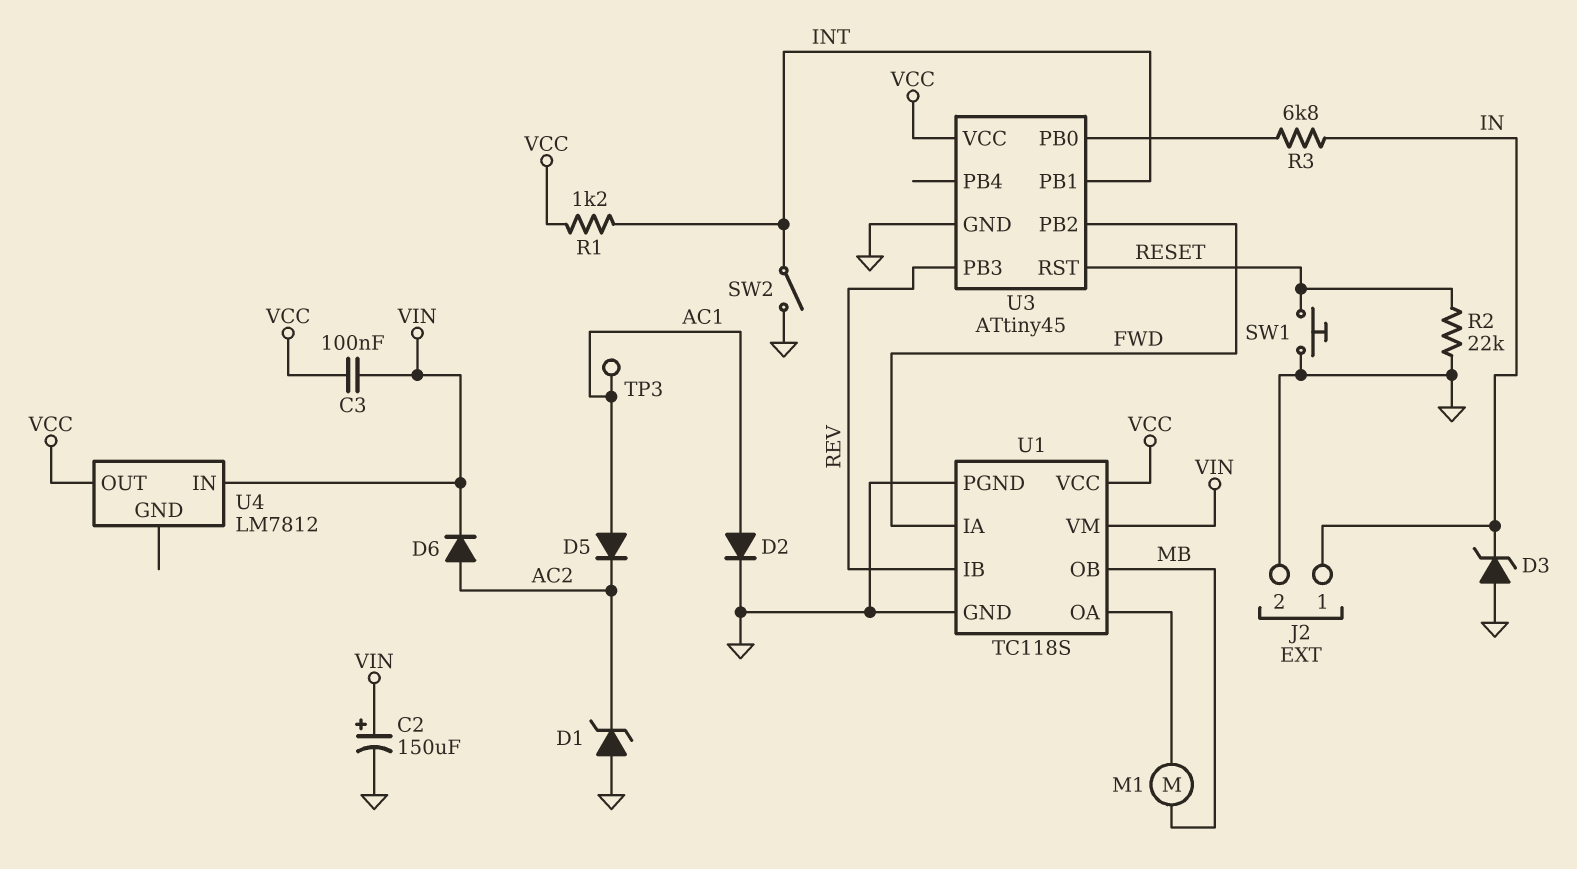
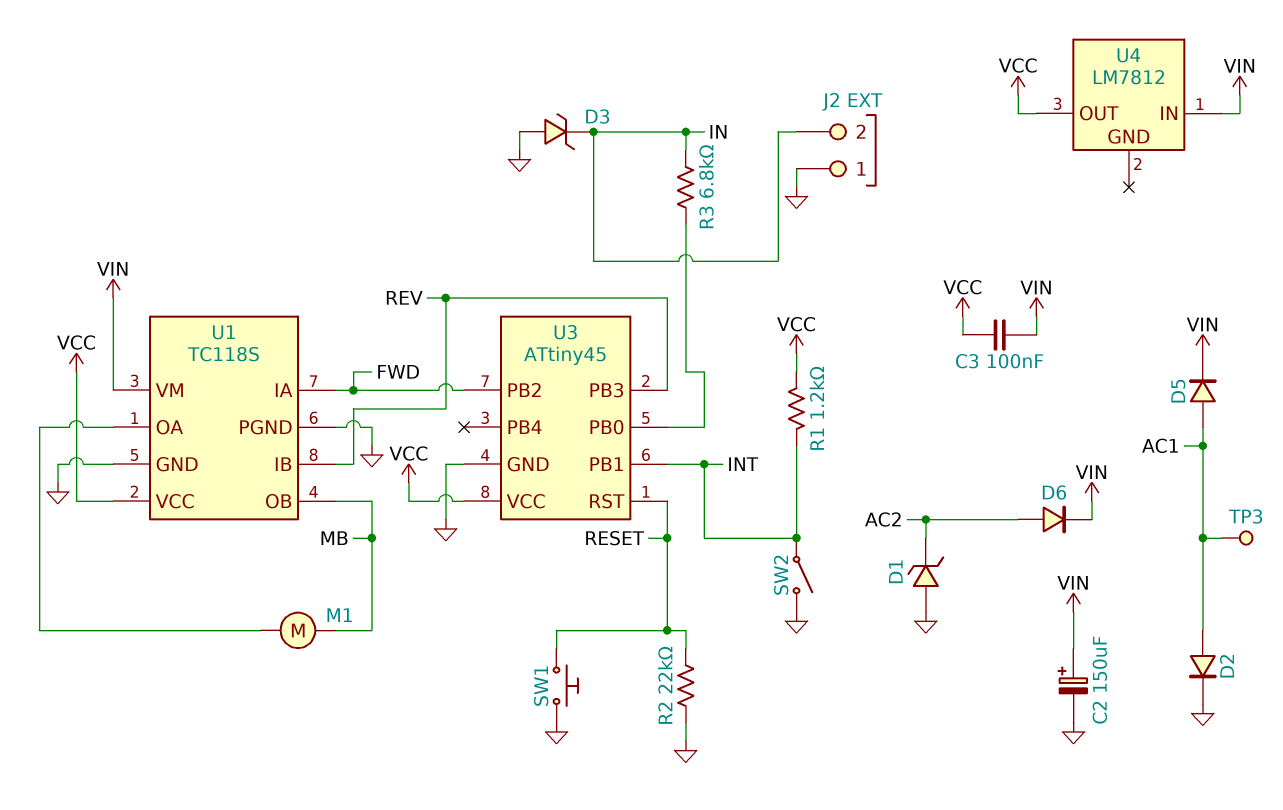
D5: diode (A AC1, K AC2) -> diode (A AC1, K VIN)
J2 pin 1: IN -> GND
J2 pin 2: GND -> IN

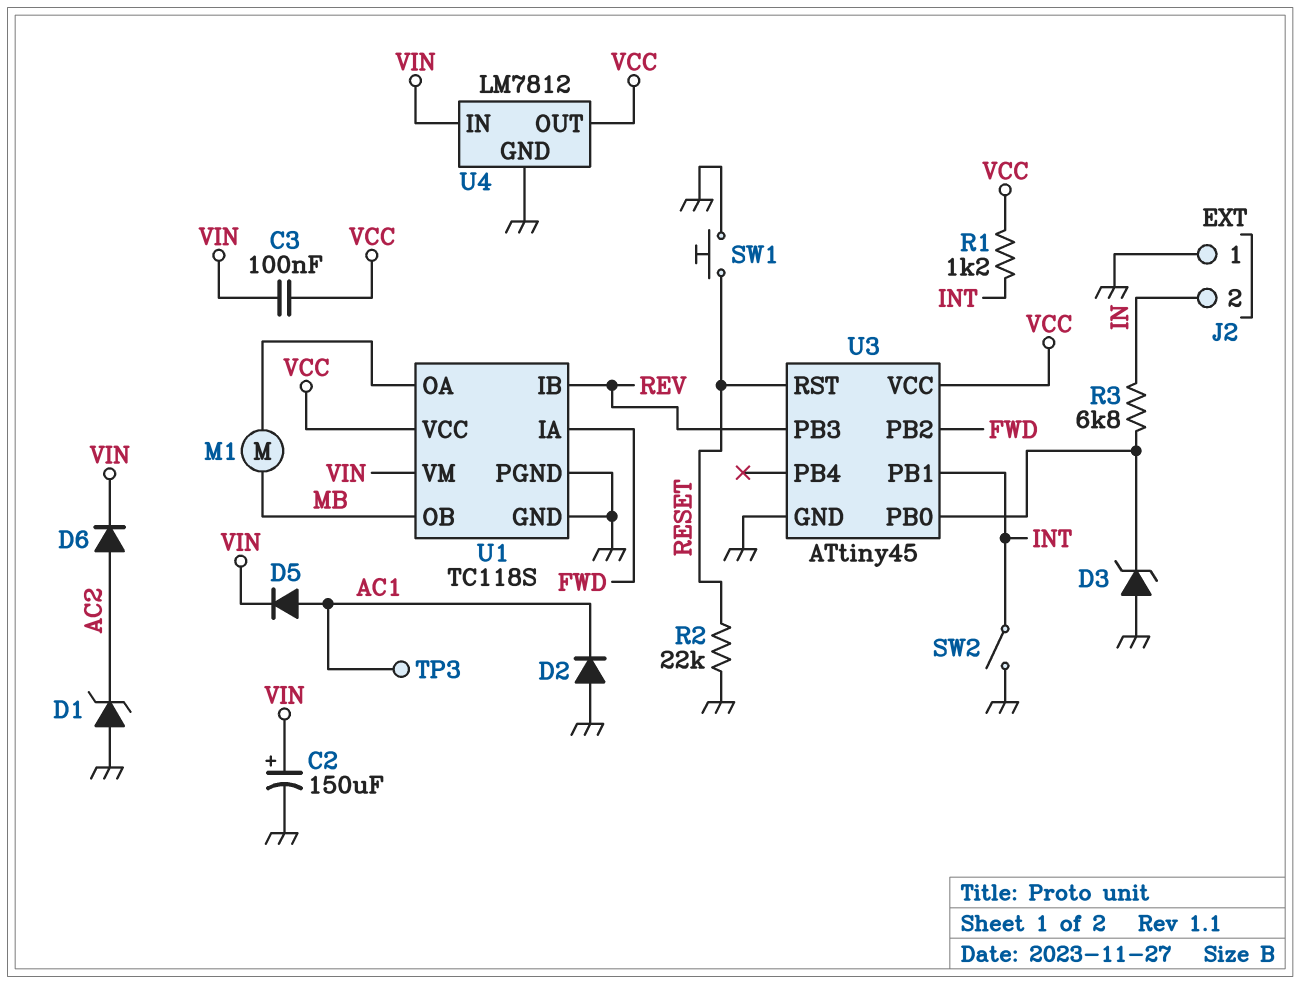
D2: diode (A AC1, K GND) -> diode (A GND, K AC1)
D3: zener (A GND, K IN) -> zener (A GND, K U3/PB0)
U4 pin GND: none -> GND

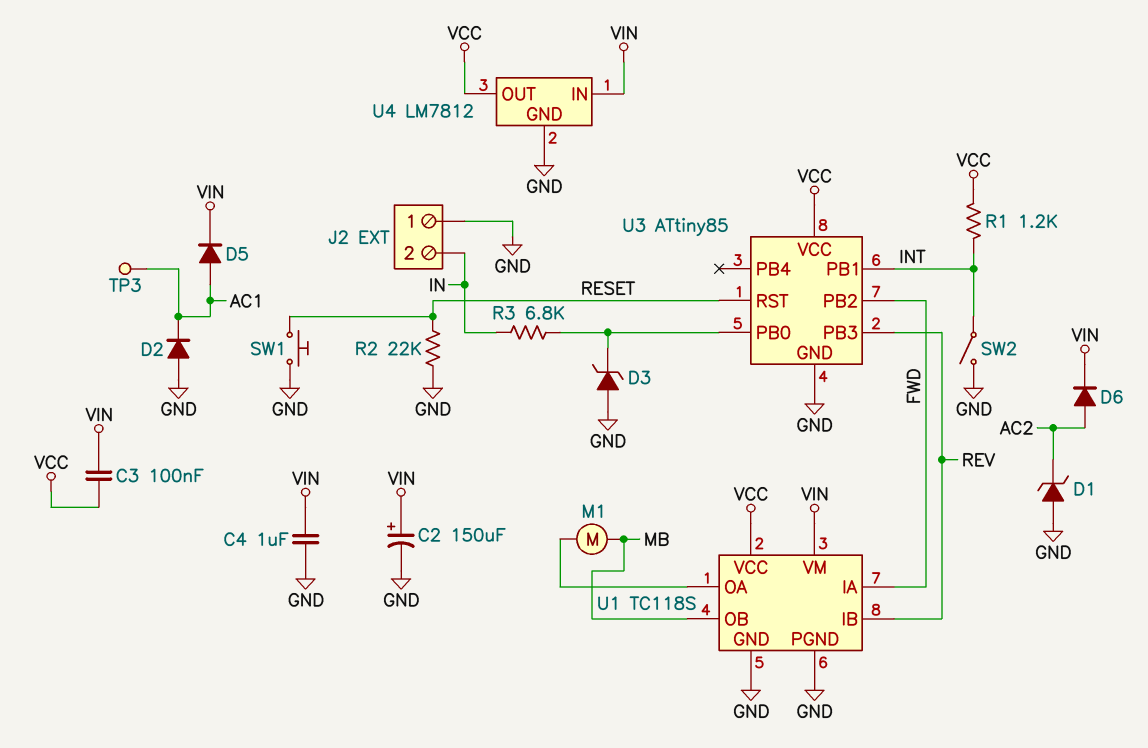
C4: none -> 1uF (GND, VIN)
U3: ATtiny45 -> ATtiny85

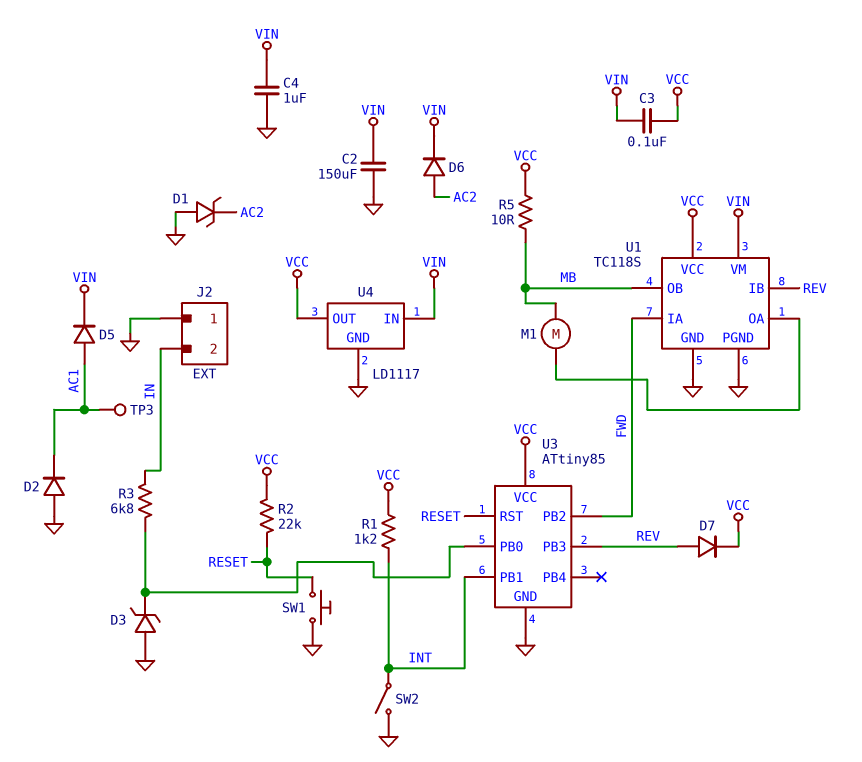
C2: 150uF (plus VIN, minus GND) -> 150uF (GND, VIN)
D7: none -> diode (A REV, K VCC)
R2: 22k (GND, RESET) -> 22k (RESET, VCC)
R5: none -> 10 (MB, VCC)
U4: LM7812 -> LD1117

